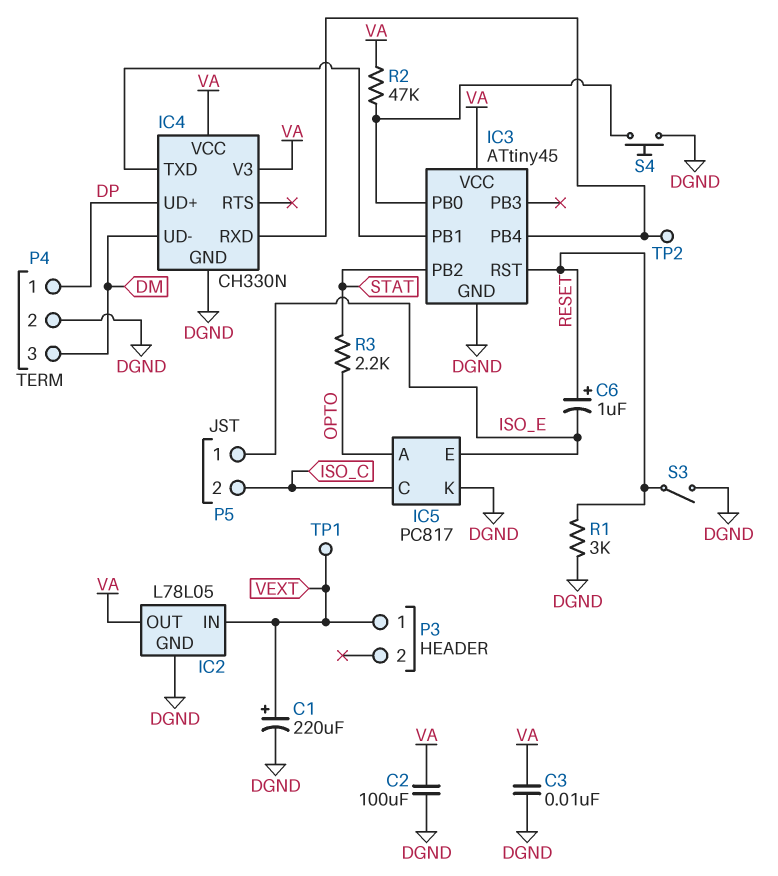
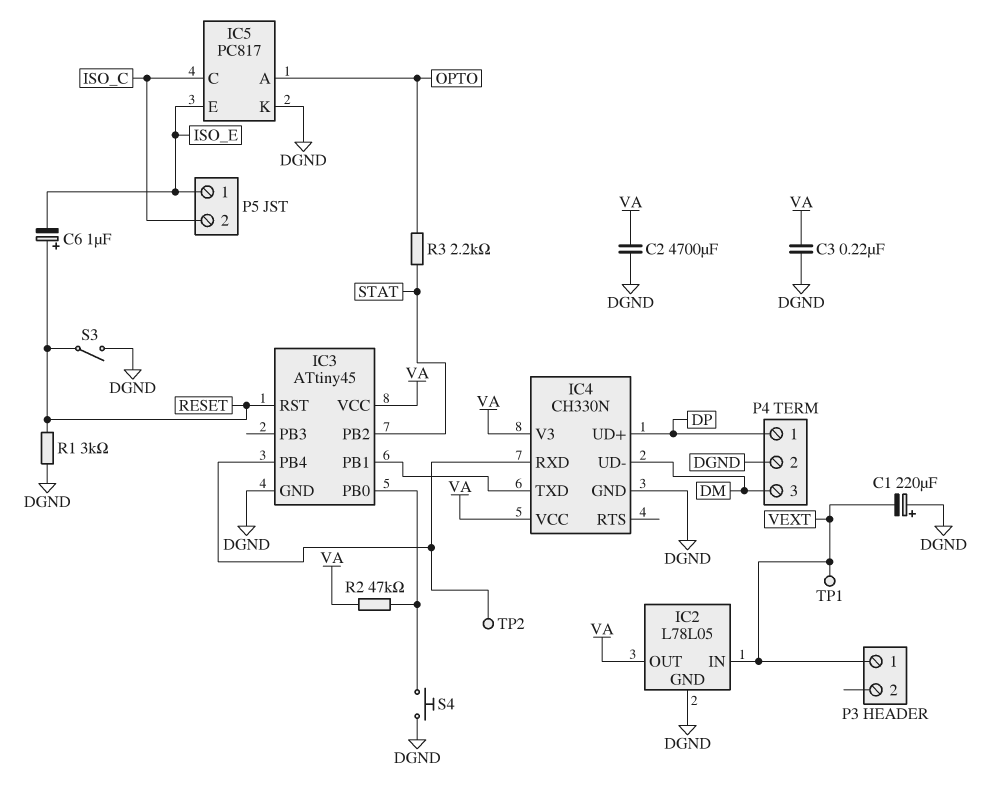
C1: 220uF (plus VEXT, minus DGND) -> 220uF (plus DGND, minus VEXT)
C2: 100uF (DGND, VA) -> 4700uF (DGND, VA)
C3: 10nF (DGND, VA) -> 220nF (DGND, VA)

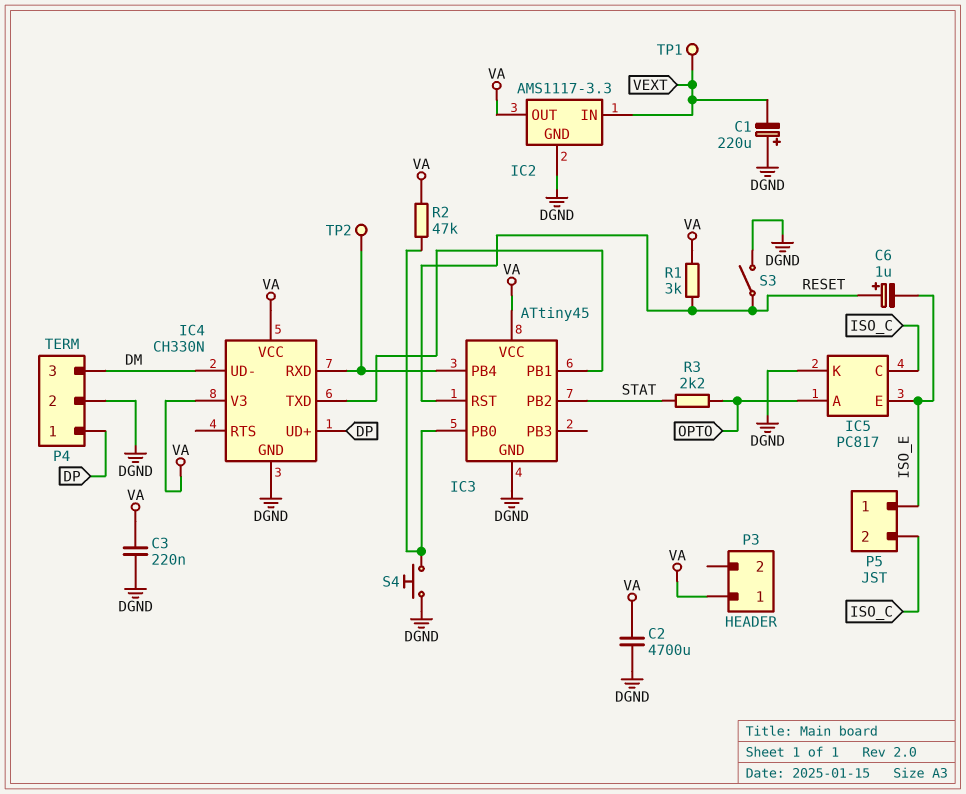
IC2: L78L05 -> AMS1117-3.3
P3 pin 1: VEXT -> VA
R1: 3k (DGND, RESET) -> 3k (RESET, VA)

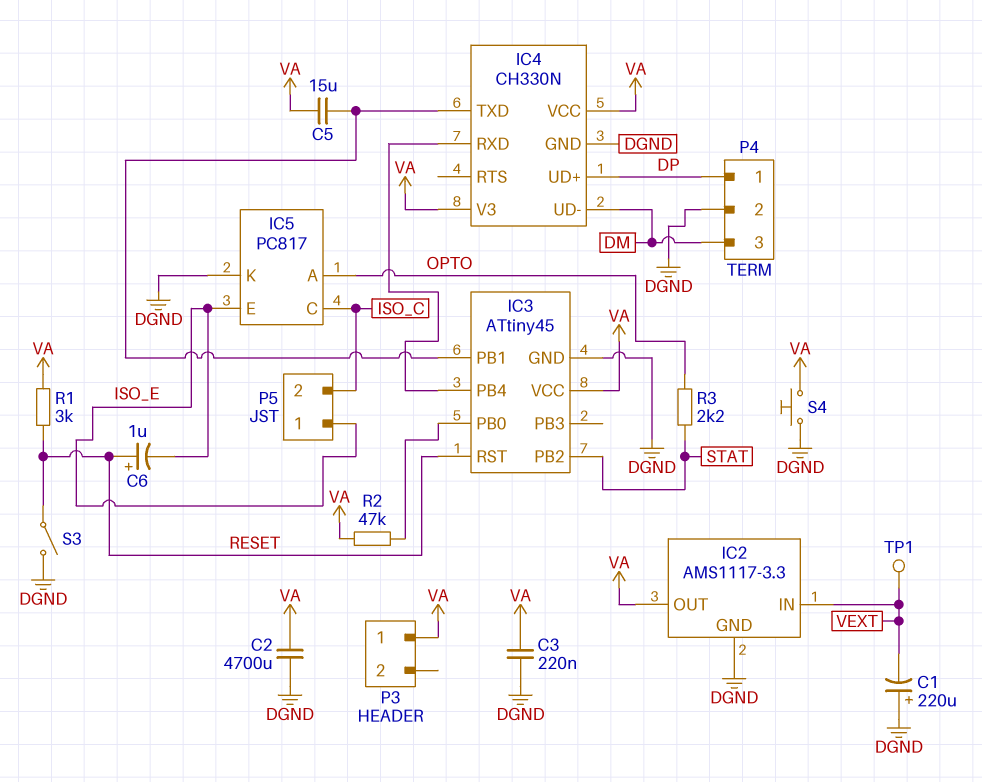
C5: none -> 15uF (IC3/PB1, VA)
S4: button (DGND, IC3/PB0) -> button (DGND, VA)
TP2: test point (IC3/PB4) -> none

